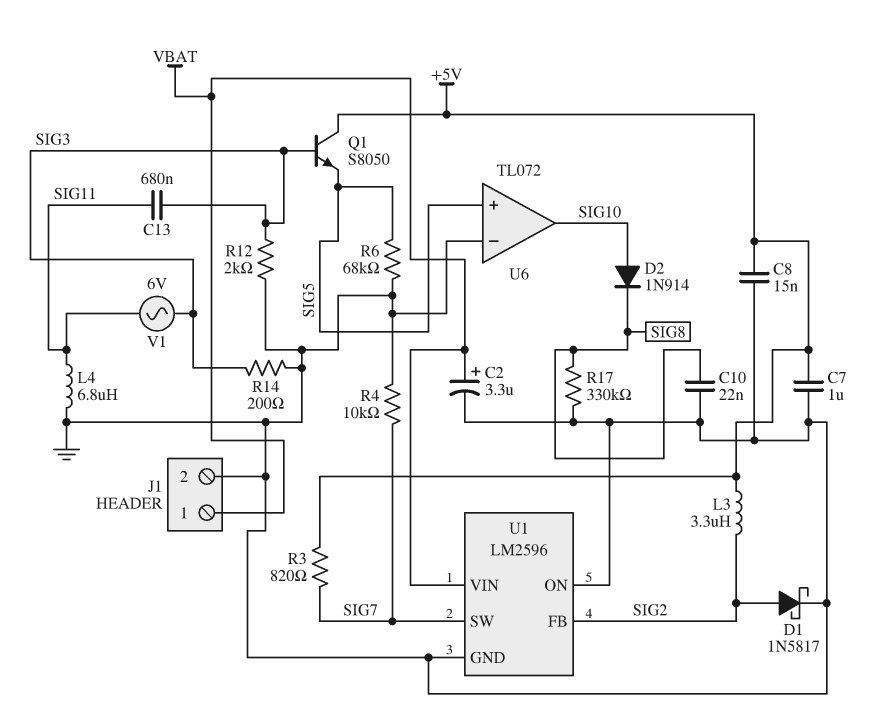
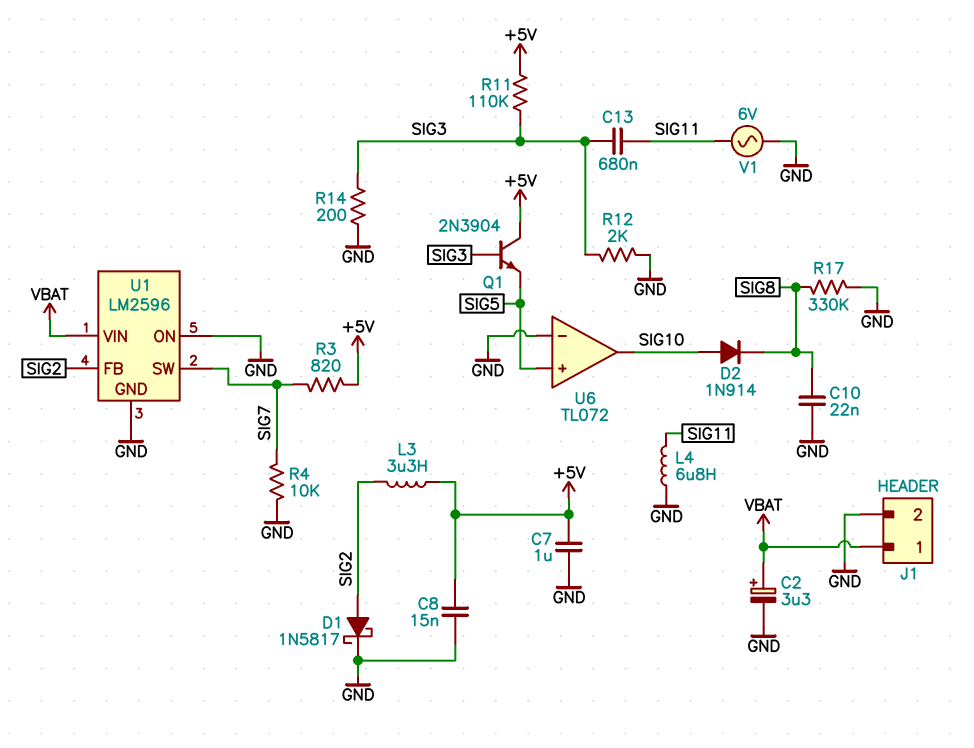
Q1: NPN S8050 (B SIG3, C +5V, E SIG5) -> NPN 2N3904 (B SIG3, C +5V, E SIG5)
R6: 68k (GND, SIG5) -> none
R11: none -> 110k (+5V, SIG3)
V1: AC 6V (SIG3, SIG11) -> AC 6V (GND, SIG11)

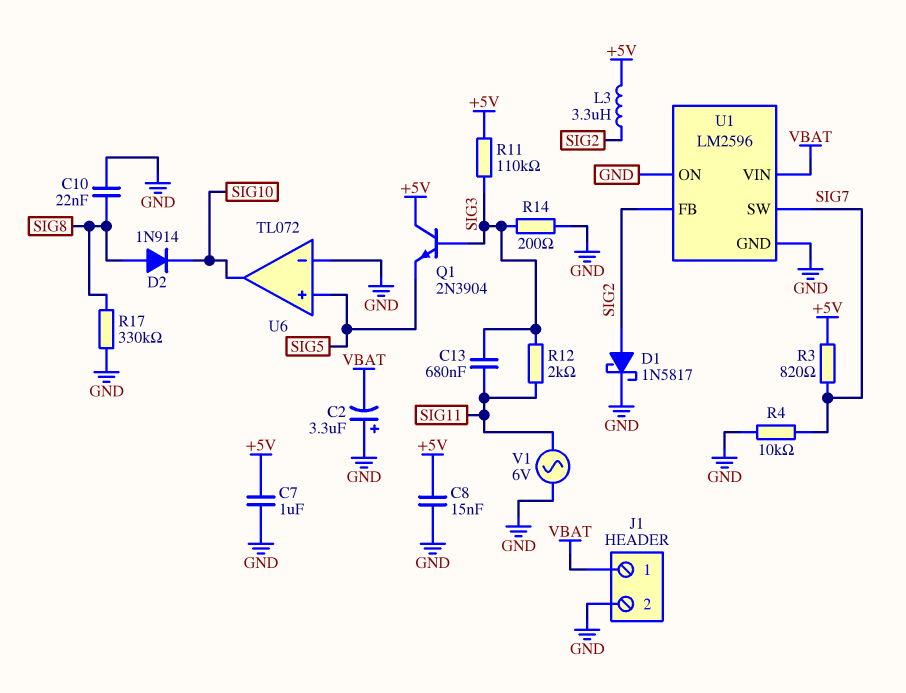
C2: 3.3uF (plus VBAT, minus GND) -> 3.3uF (plus GND, minus VBAT)
D2: diode 1N914 (A SIG10, K SIG8) -> diode 1N914 (A SIG8, K SIG10)
L4: 6.8uH (GND, SIG11) -> none
R12: 2k (GND, SIG3) -> 2k (SIG3, SIG11)

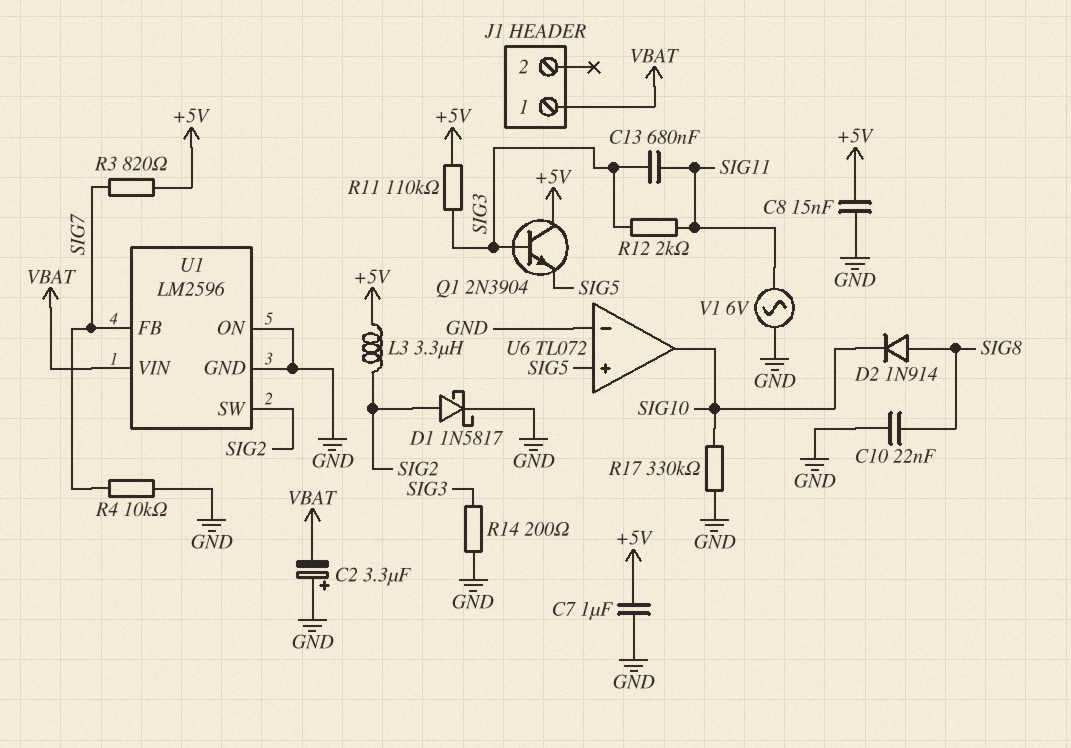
J1 pin 2: GND -> none
R17: 330k (GND, SIG8) -> 330k (GND, SIG10)
U1 pin FB: SIG2 -> SIG7
U1 pin SW: SIG7 -> SIG2

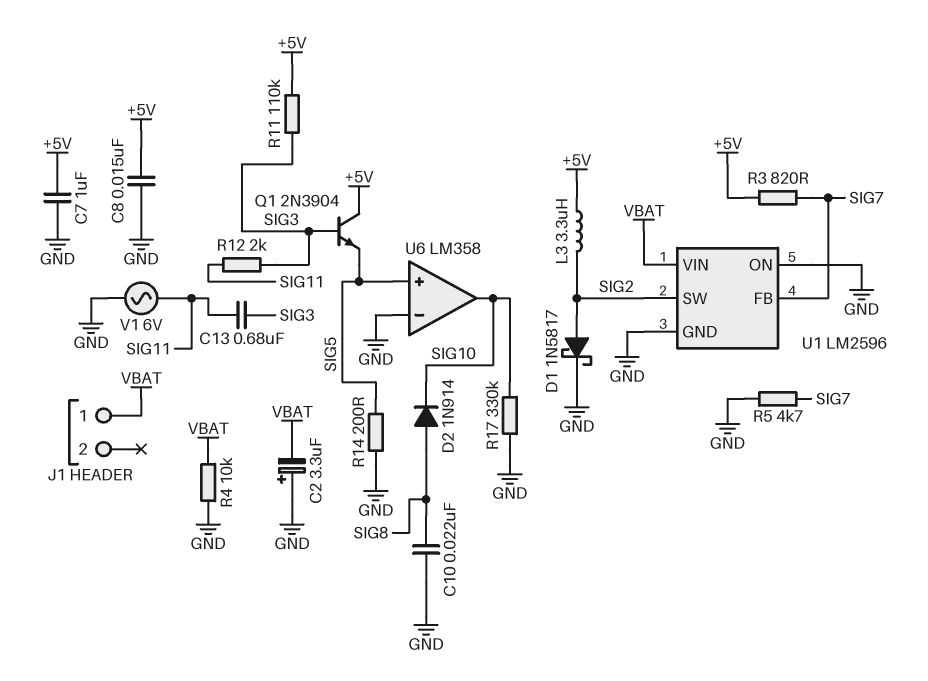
R4: 10k (GND, SIG7) -> 10k (GND, VBAT)
R5: none -> 4.7k (GND, SIG7)
R14: 200 (GND, SIG3) -> 200 (GND, SIG5)
U6: TL072 -> LM358

